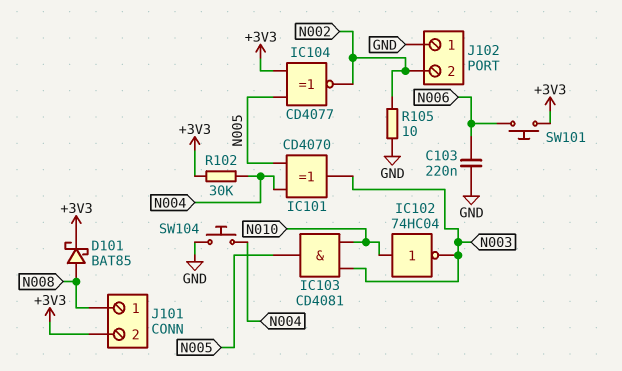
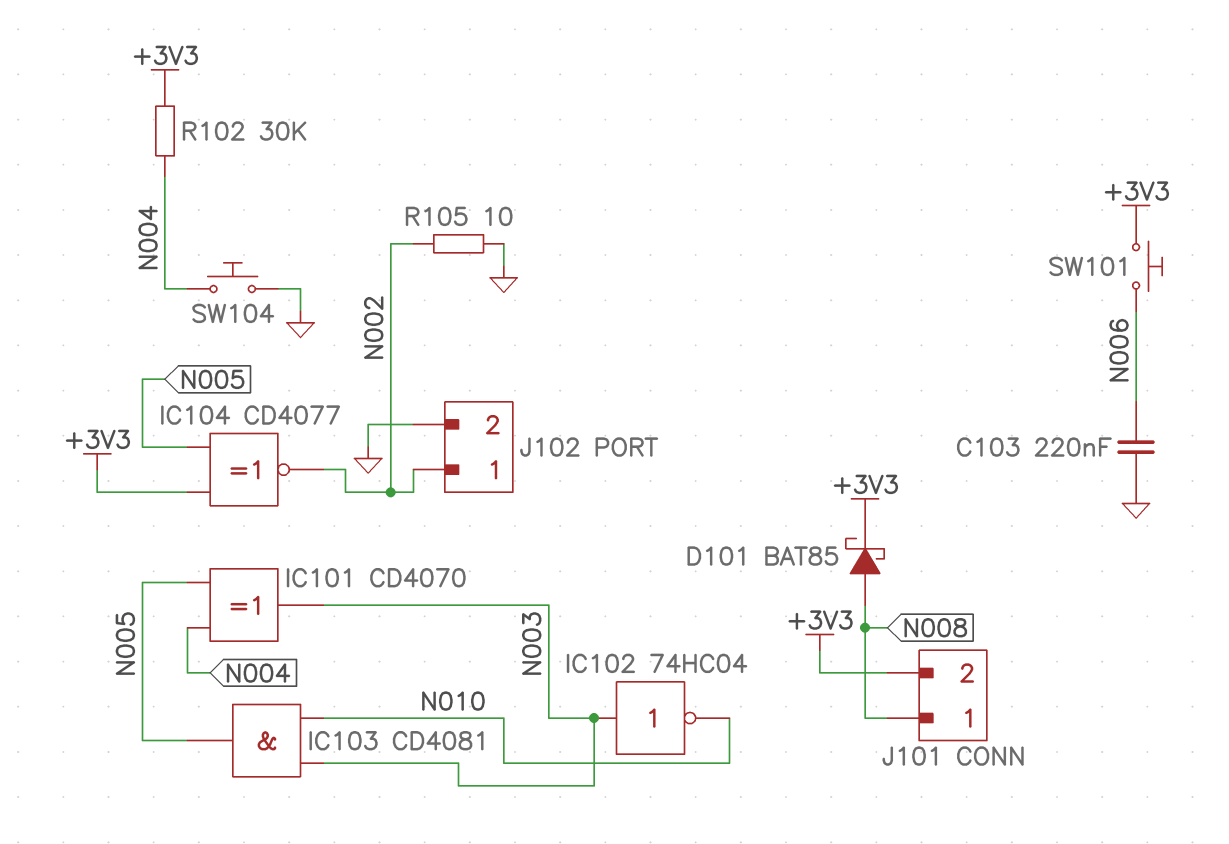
IC102: NOT 74HC04 (in N010, out N003) -> NOT 74HC04 (in N003, out N010)
J102 pin 1: GND -> N002
J102 pin 2: N002 -> GND

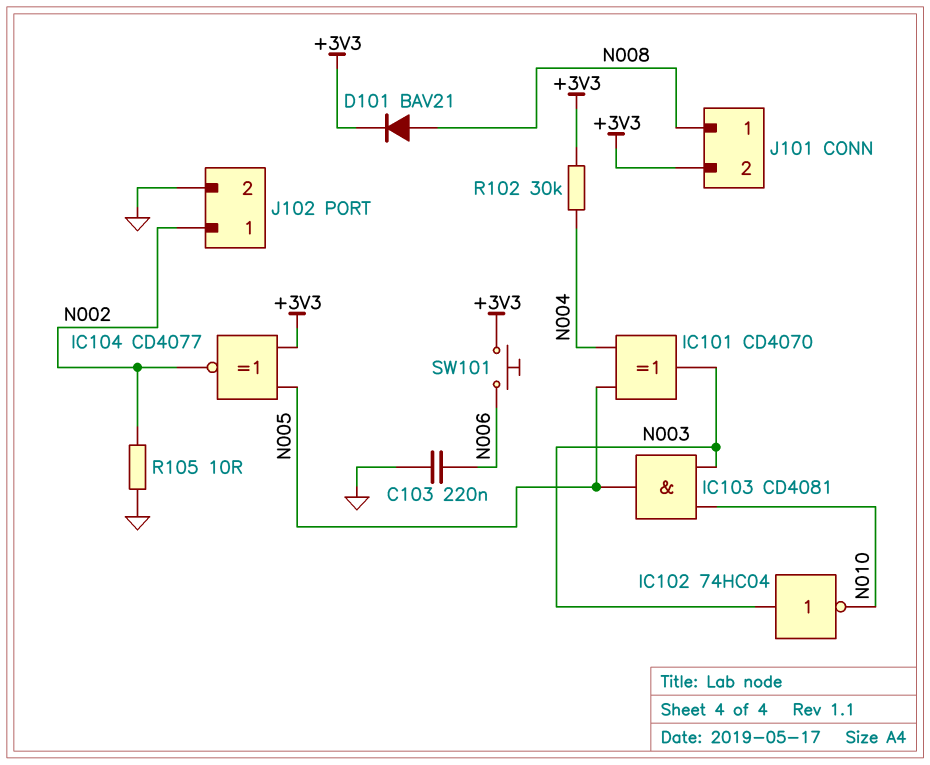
D101: schottky BAT85 (A N008, K +3V3) -> diode BAV21 (A N008, K +3V3)
SW104: button (GND, N004) -> none

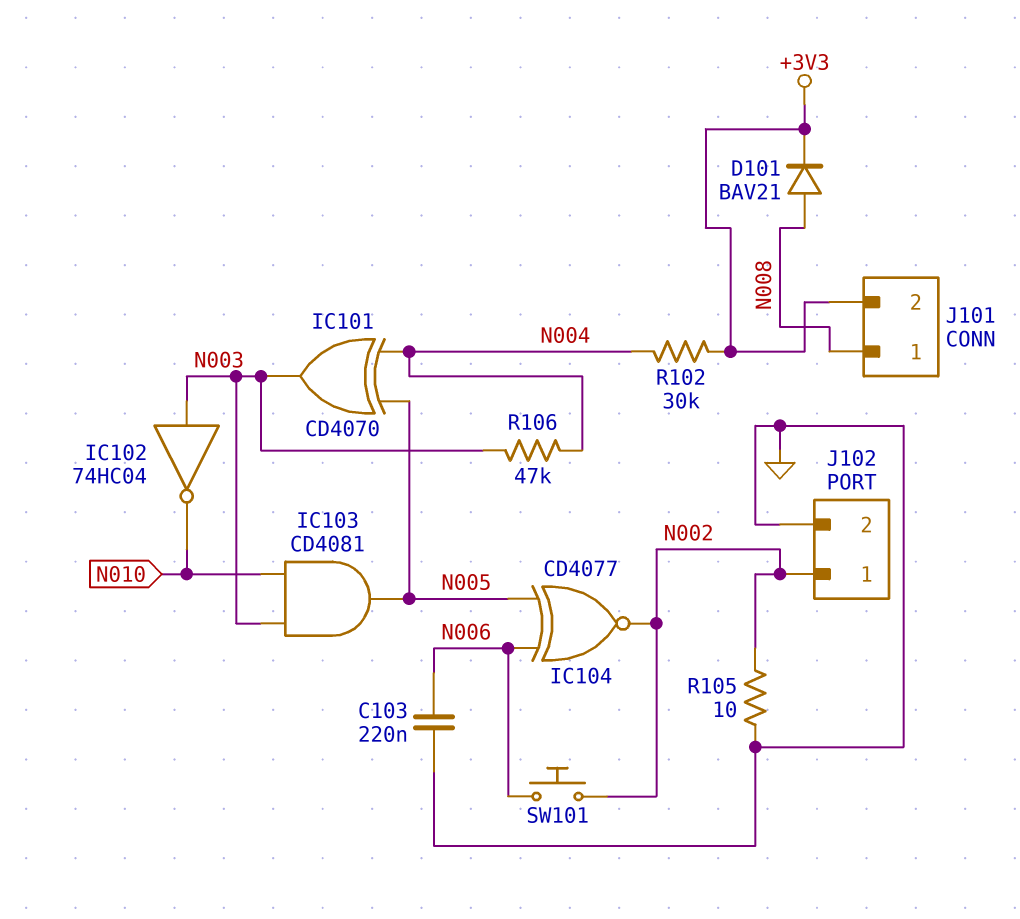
IC104: XNOR CD4077 (in +3V3, in N005, out N002) -> XNOR CD4077 (in N005, in N006, out N002)
R106: none -> 47k (N003, N004)
SW101: button (+3V3, N006) -> button (N002, N006)

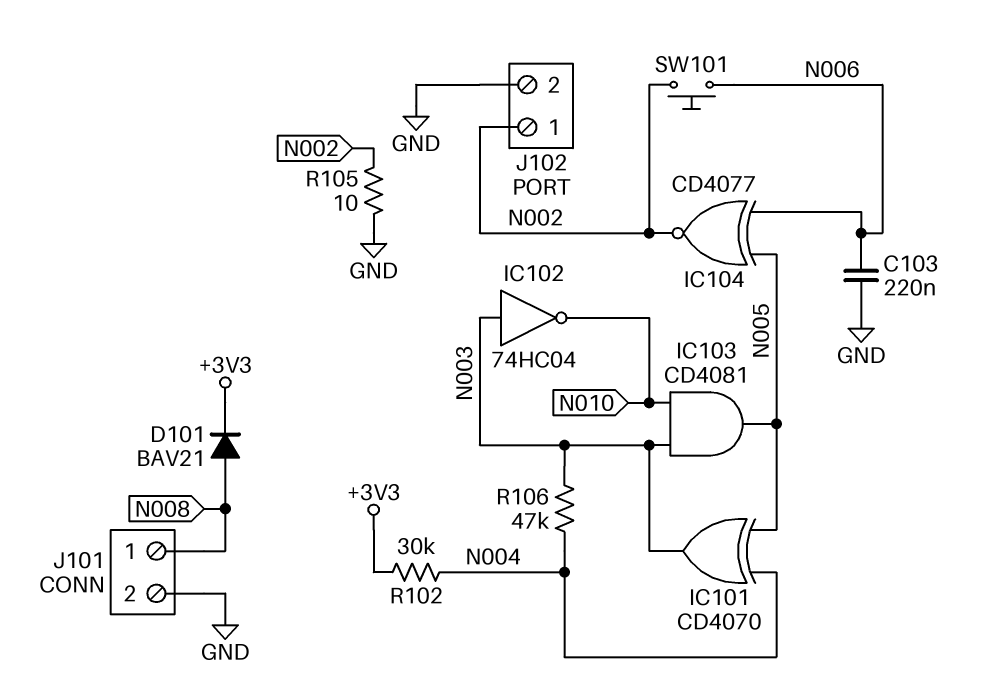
J101 pin 2: +3V3 -> GND

